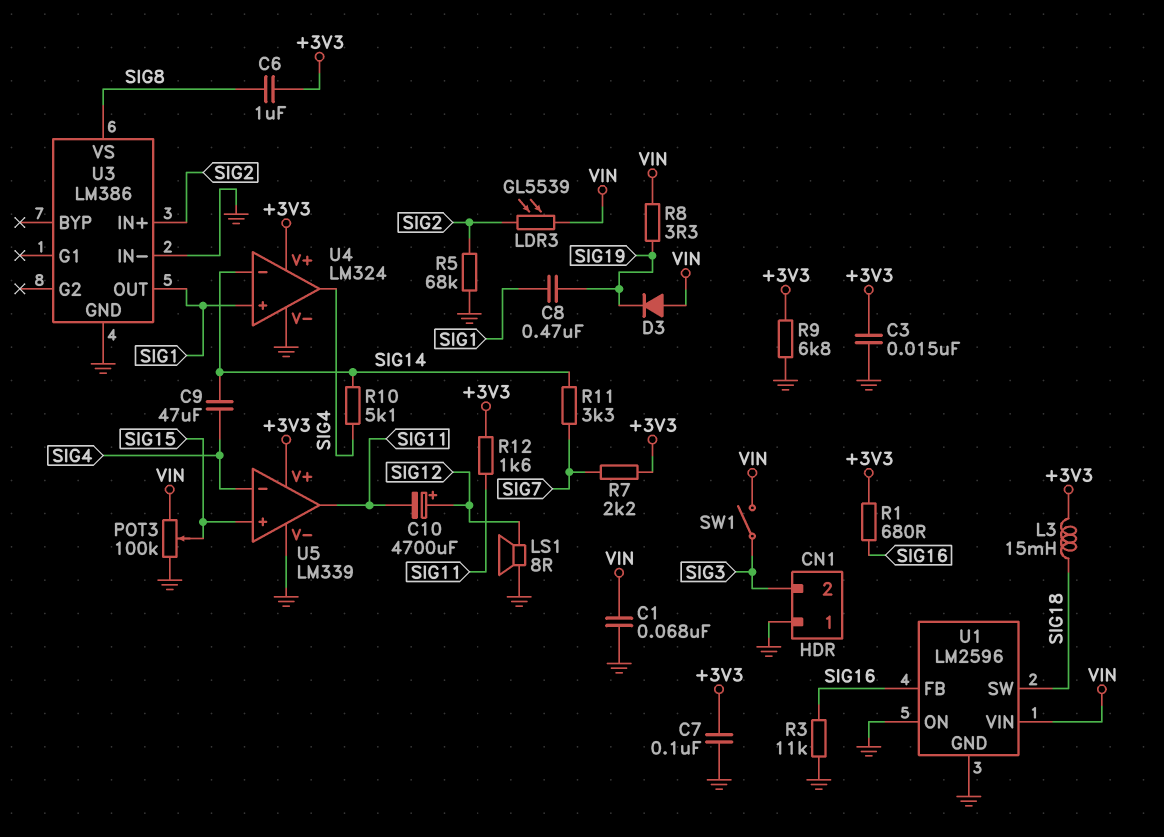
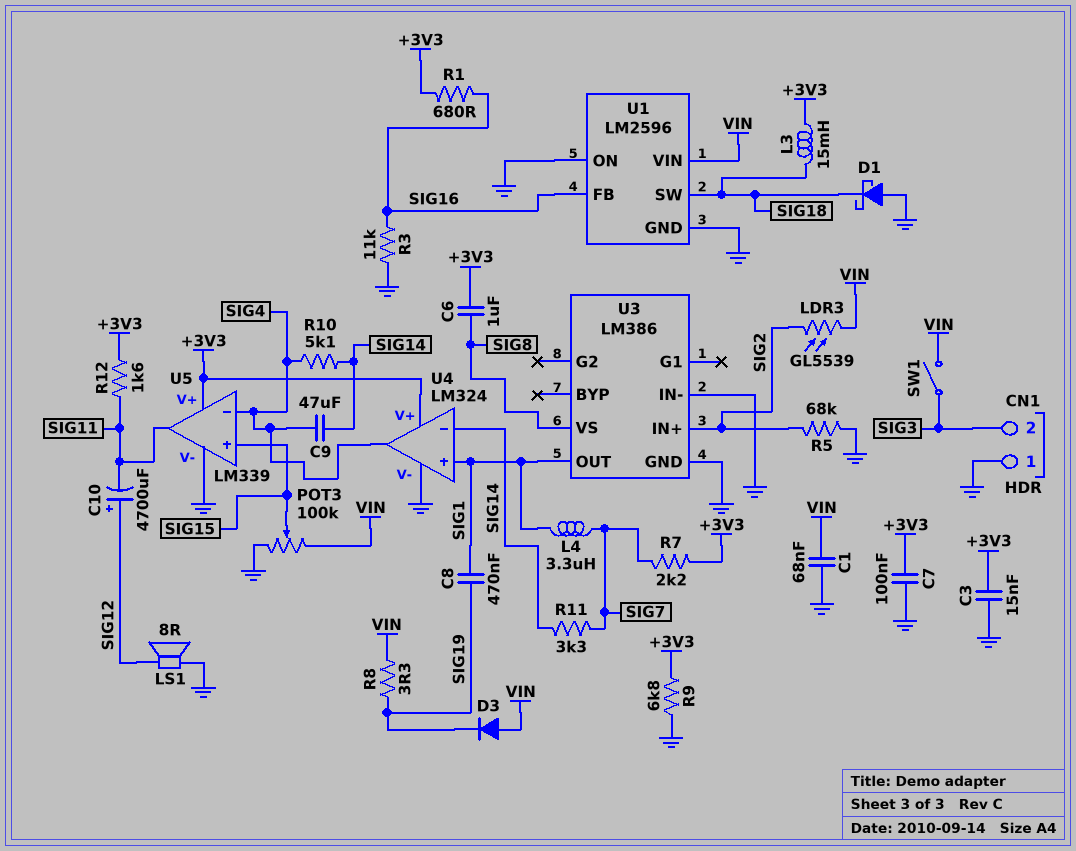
D1: none -> schottky (A GND, K SIG18)
L4: none -> 3.3uH (SIG1, SIG7)

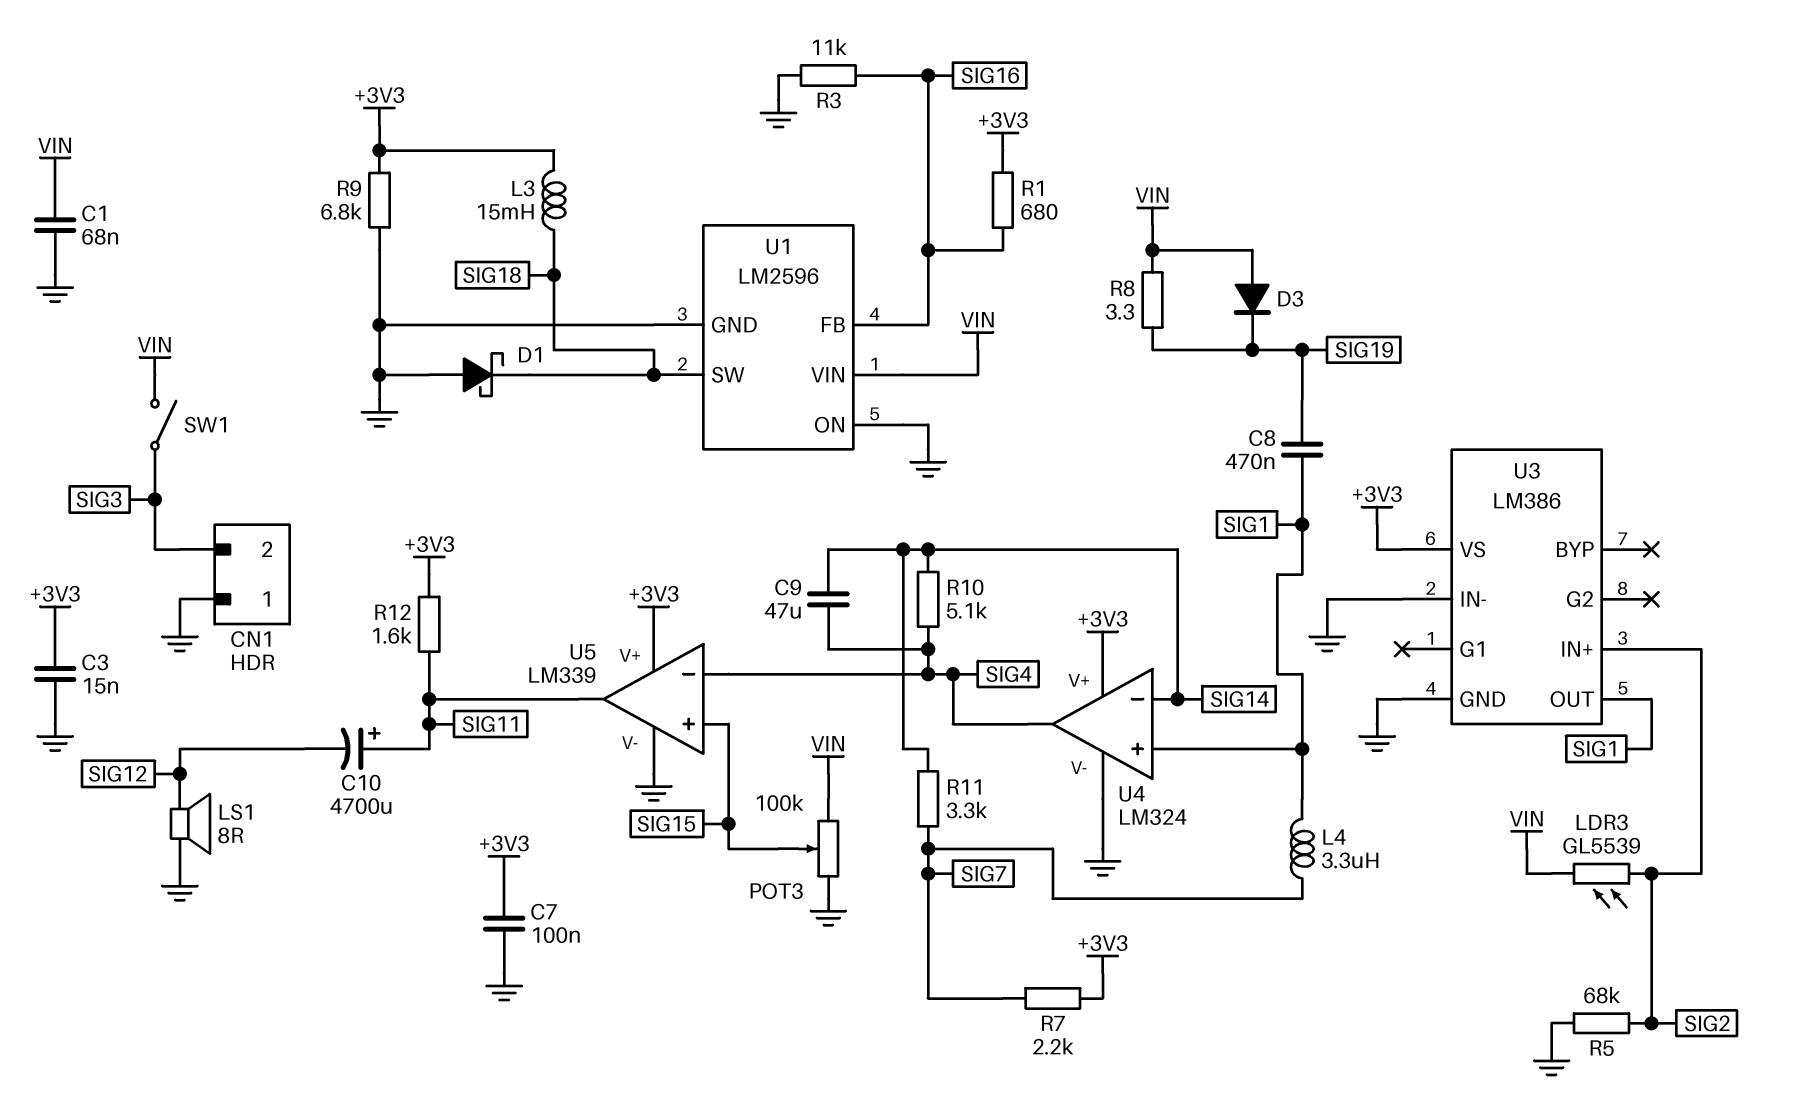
C6: 1uF (+3V3, SIG8) -> none
C10: 4700uF (plus SIG12, minus SIG11) -> 4700uF (plus SIG11, minus SIG12)
U3 pin VS: SIG8 -> +3V3

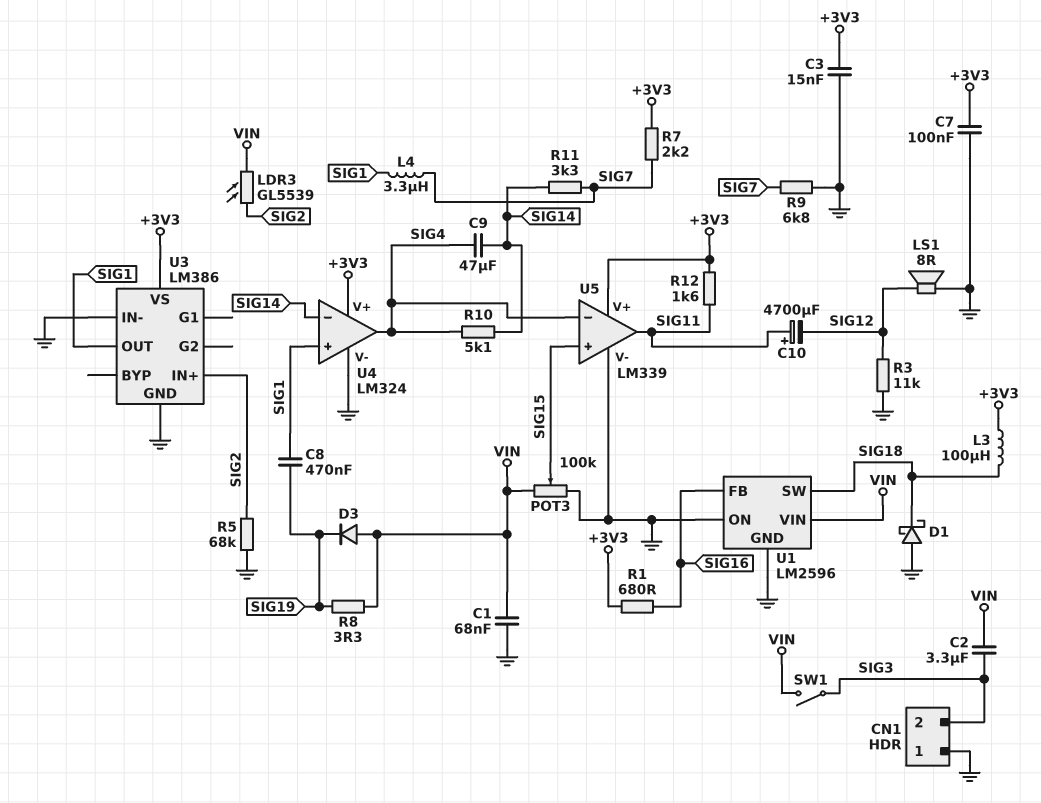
C2: none -> 3.3uF (SIG3, VIN)
L3: 15mH (+3V3, SIG18) -> 100uH (+3V3, SIG18)
R3: 11k (GND, SIG16) -> 11k (GND, SIG12)
R9: 6.8k (+3V3, GND) -> 6.8k (GND, SIG7)

